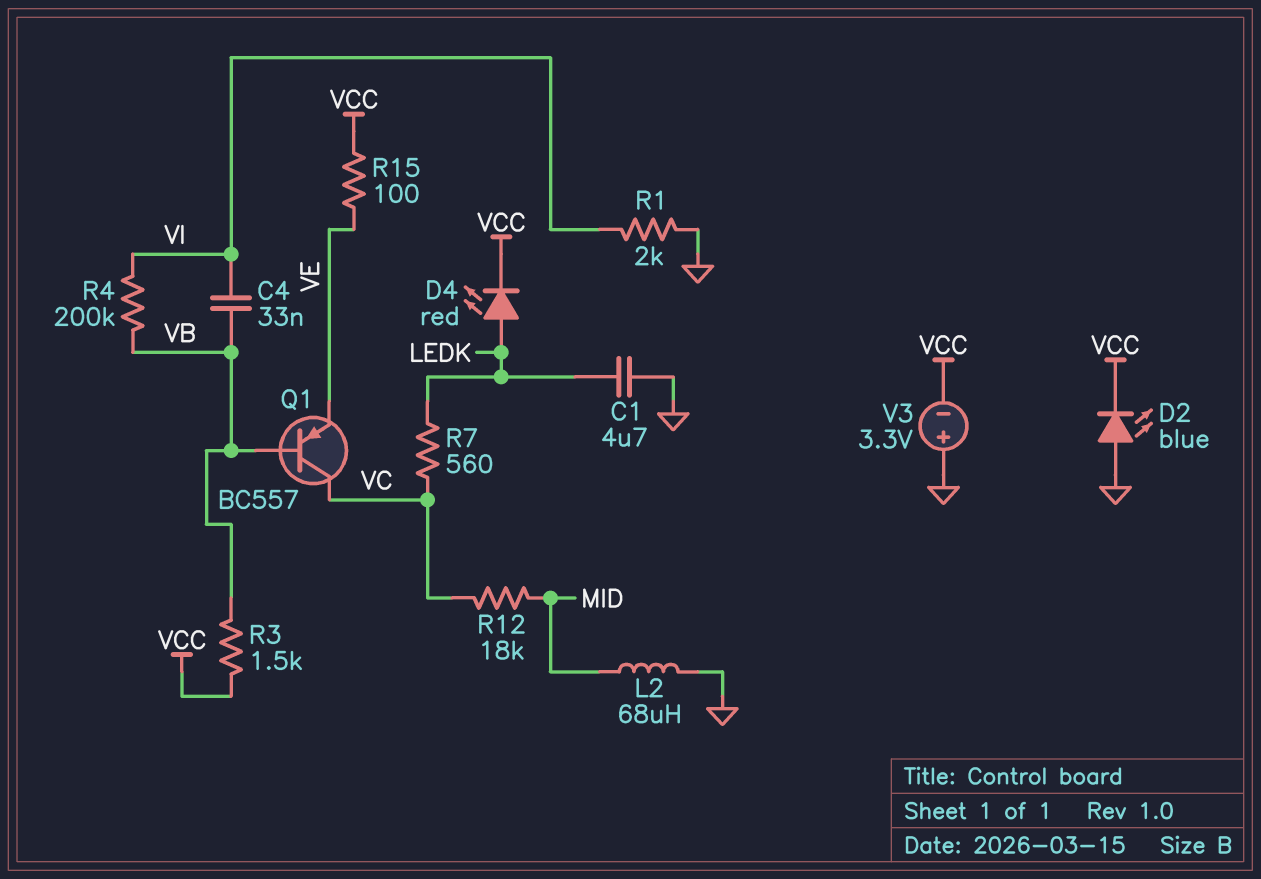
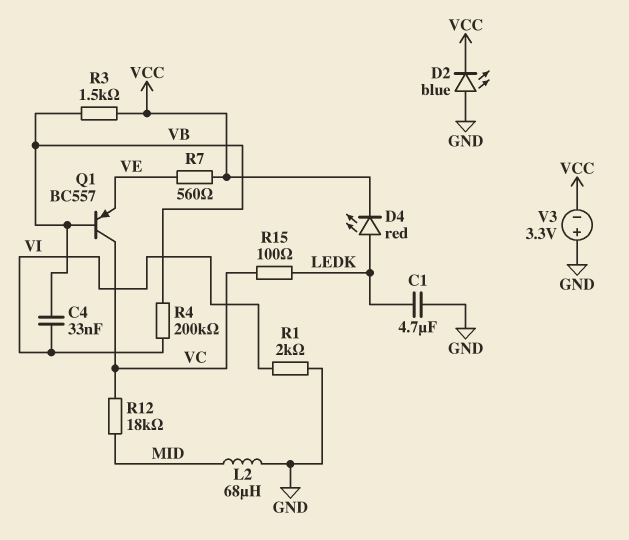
R7: 560 (LEDK, VC) -> 560 (VCC, VE)
R15: 100 (VCC, VE) -> 100 (LEDK, VC)

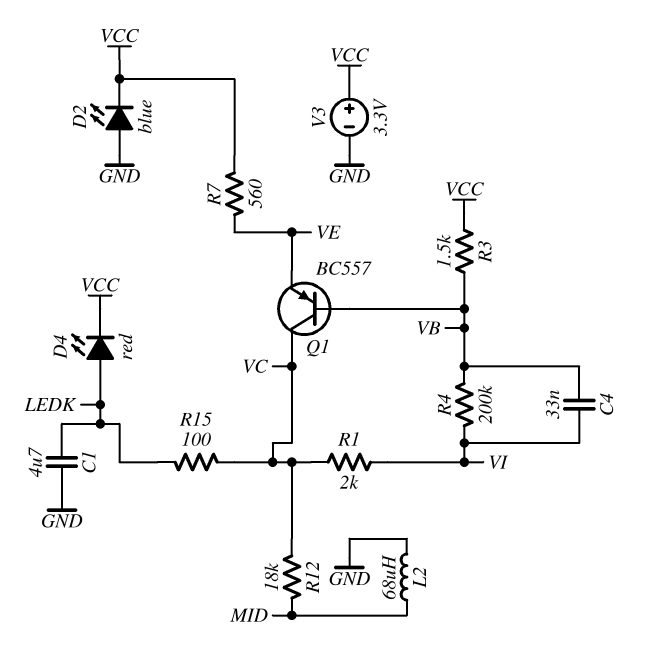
R1: 2k (GND, VI) -> 2k (VC, VI)
V3: 3.3V (plus GND, minus VCC) -> 3.3V (plus VCC, minus GND)

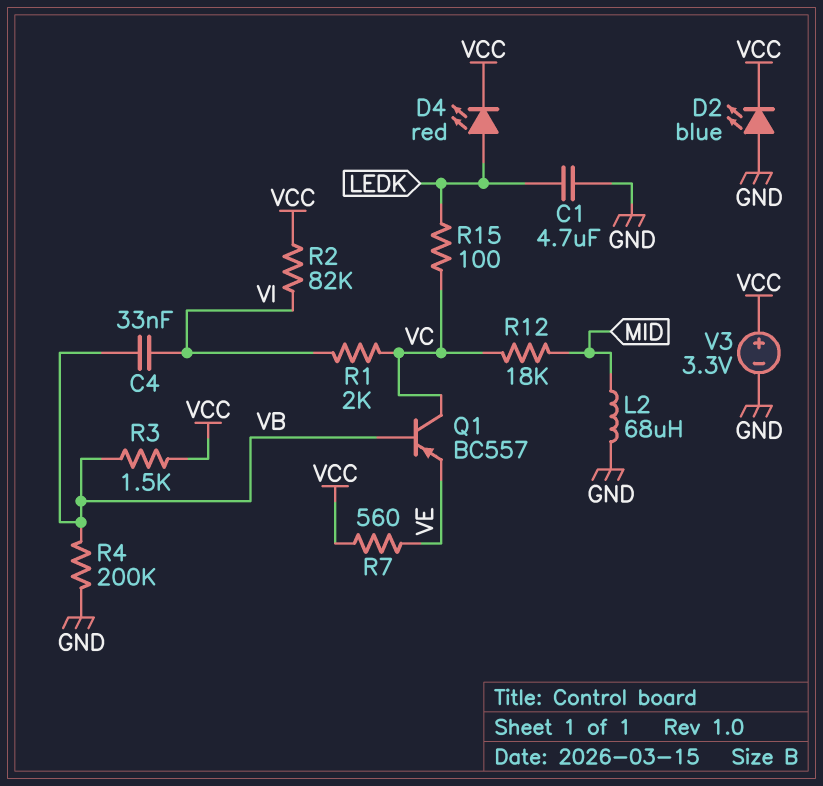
R2: none -> 82k (VCC, VI)
R4: 200k (VB, VI) -> 200k (GND, VB)

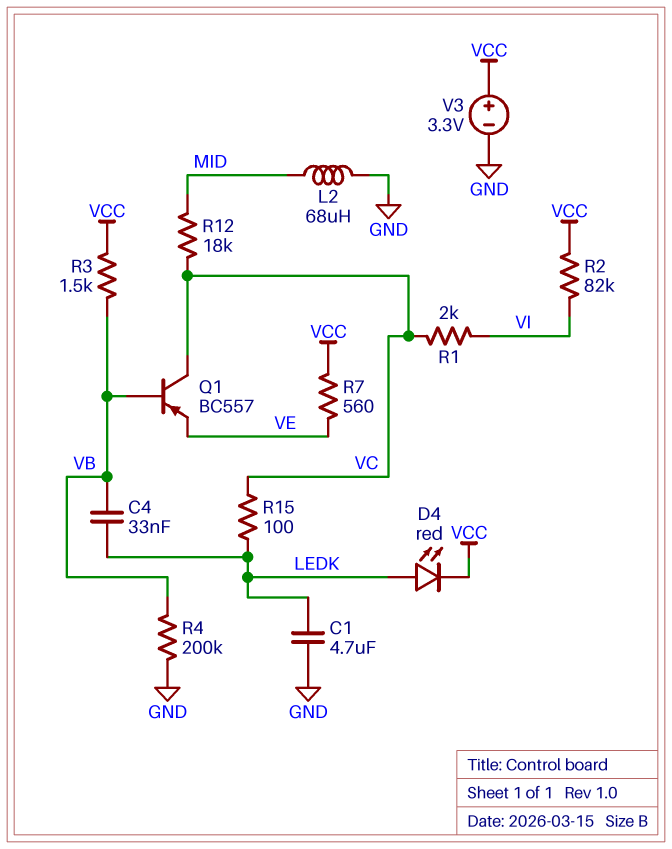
C4: 33nF (VB, VI) -> 33nF (LEDK, VB)
D2: LED blue (A GND, K VCC) -> none

